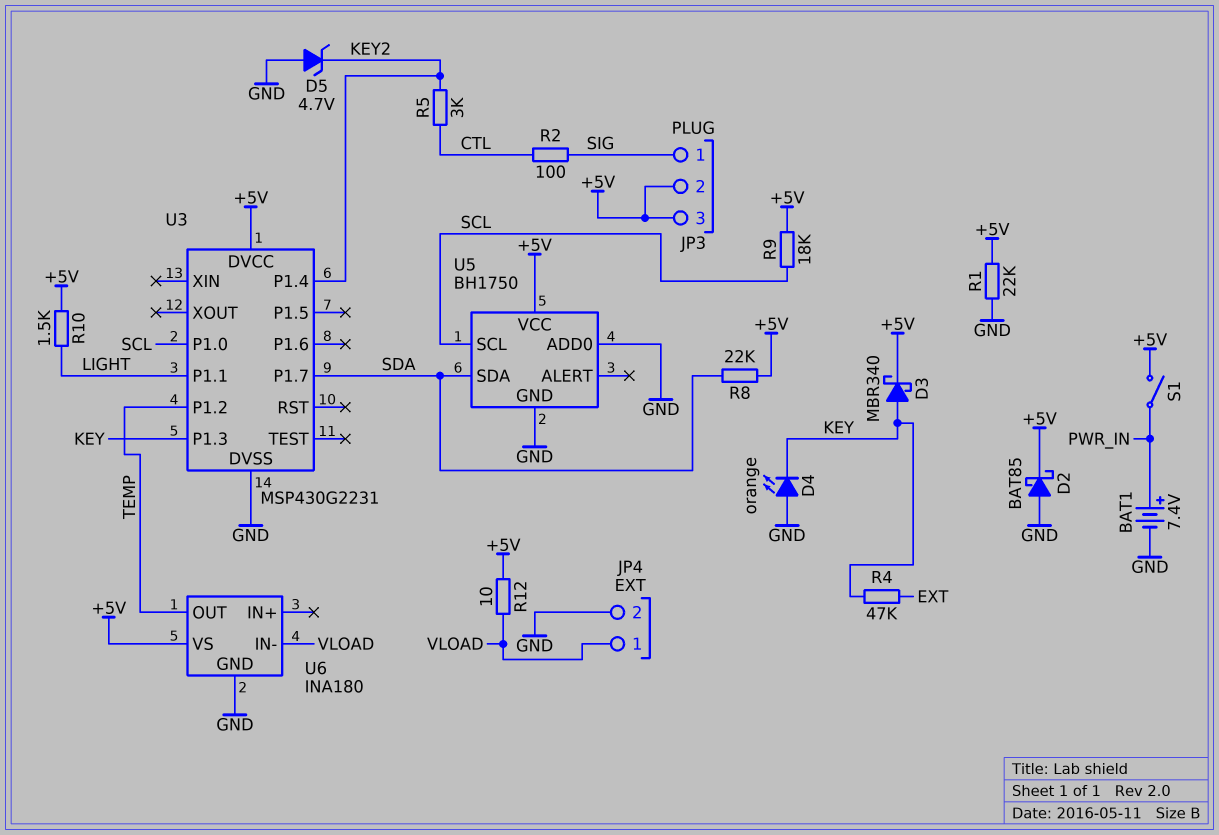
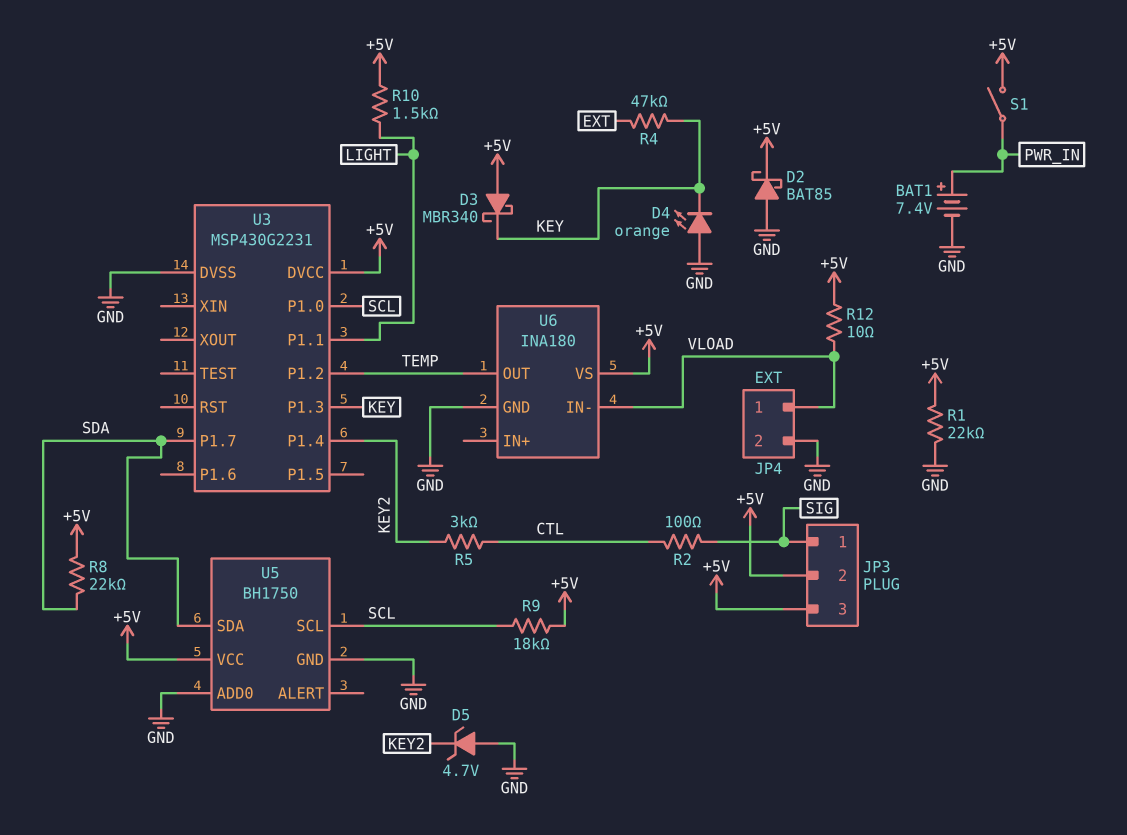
D3: schottky MBR340 (A KEY, K +5V) -> schottky MBR340 (A +5V, K KEY)

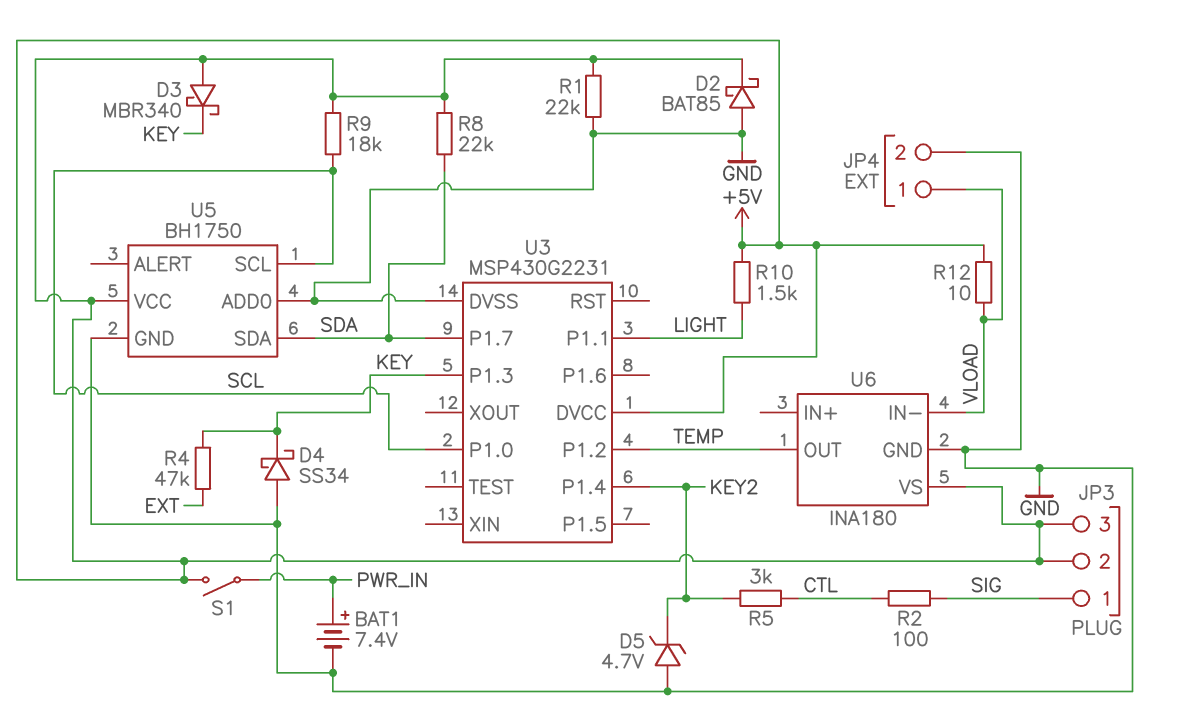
D4: LED orange (A GND, K KEY) -> schottky SS34 (A GND, K KEY)

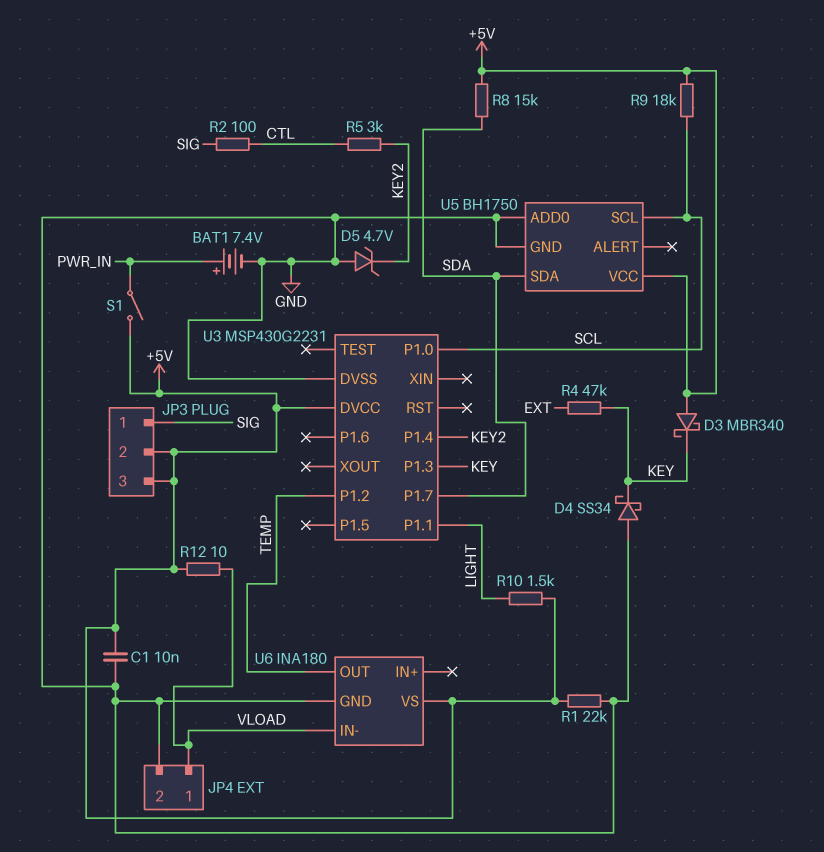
C1: none -> 10nF (+5V, GND)
D2: schottky BAT85 (A GND, K +5V) -> none
R8: 22k (+5V, SDA) -> 15k (+5V, SDA)

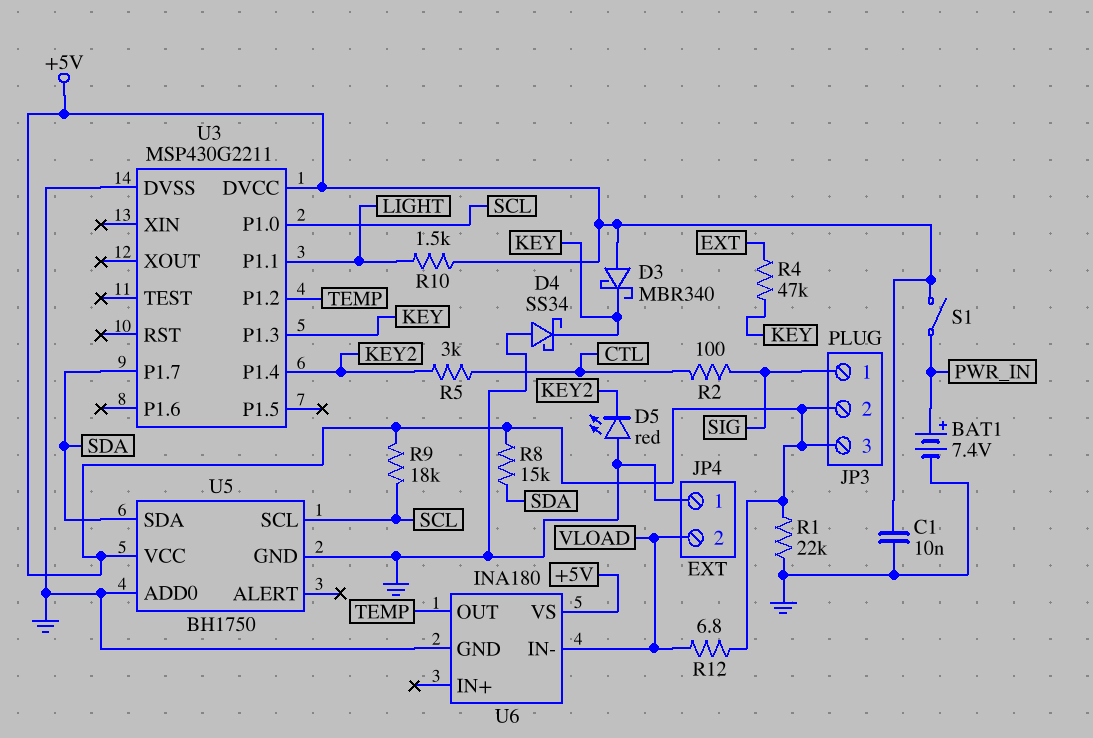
D5: zener 4.7V (A GND, K KEY2) -> LED red (A GND, K KEY2)
JP4 pin 1: VLOAD -> GND
JP4 pin 2: GND -> VLOAD
R12: 10 (+5V, VLOAD) -> 6.8 (+5V, VLOAD)
U3: MSP430G2231 -> MSP430G2211

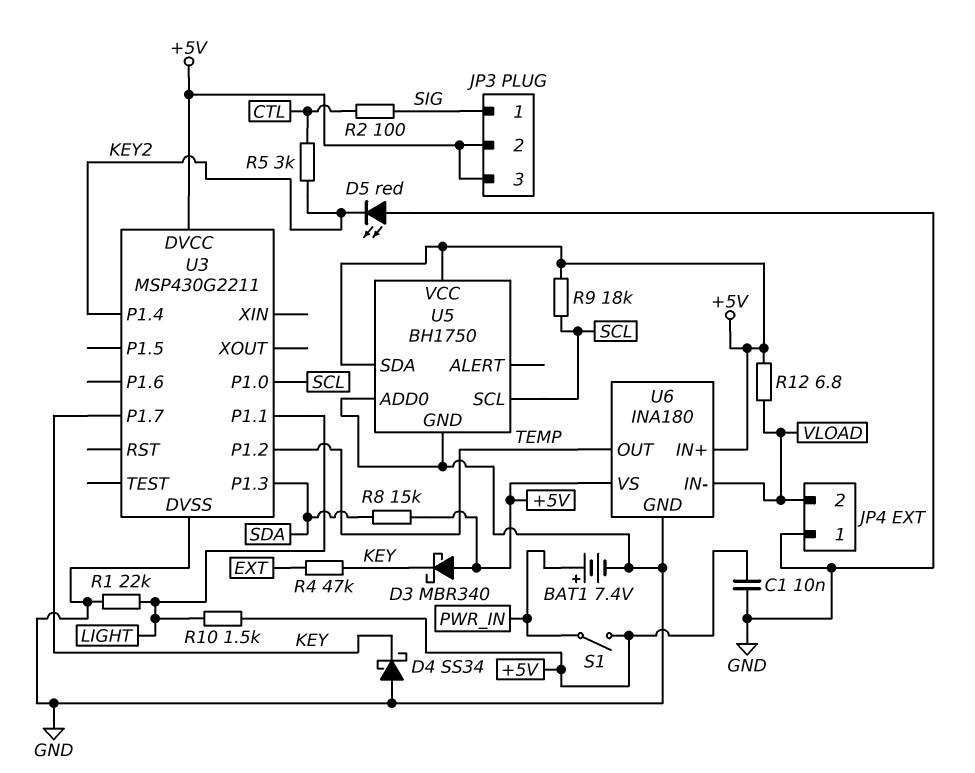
R1: 22k (+5V, GND) -> 22k (GND, LIGHT)
U3 pin P1.3: KEY -> SDA
U3 pin P1.7: SDA -> KEY
U5 pin SDA: SDA -> +5V
U6 pin IN+: none -> +5V

